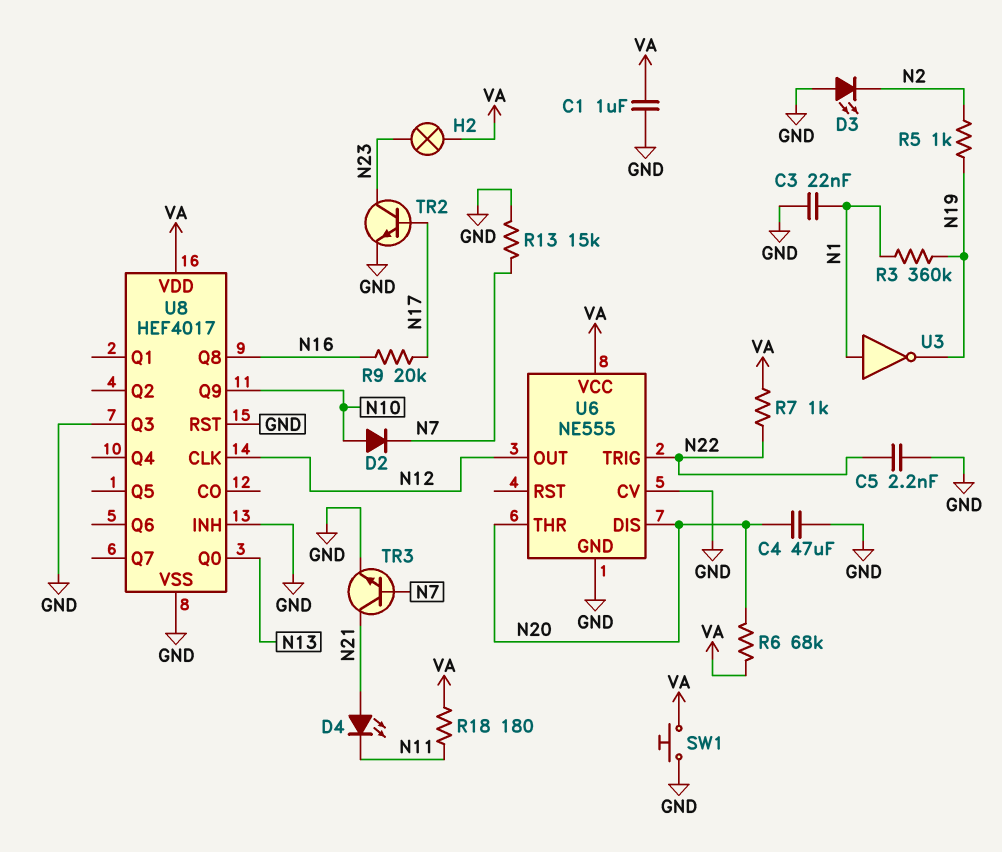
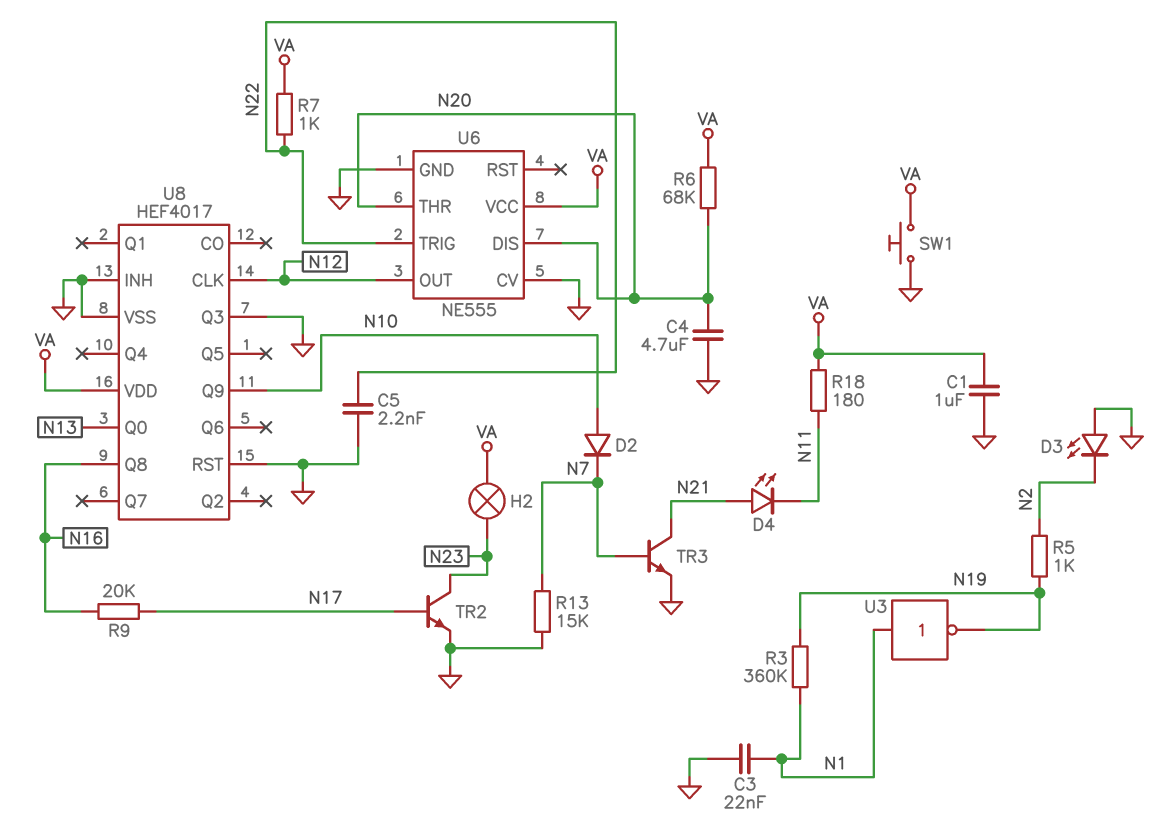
C4: 47uF (GND, N20) -> 4.7uF (GND, N20)

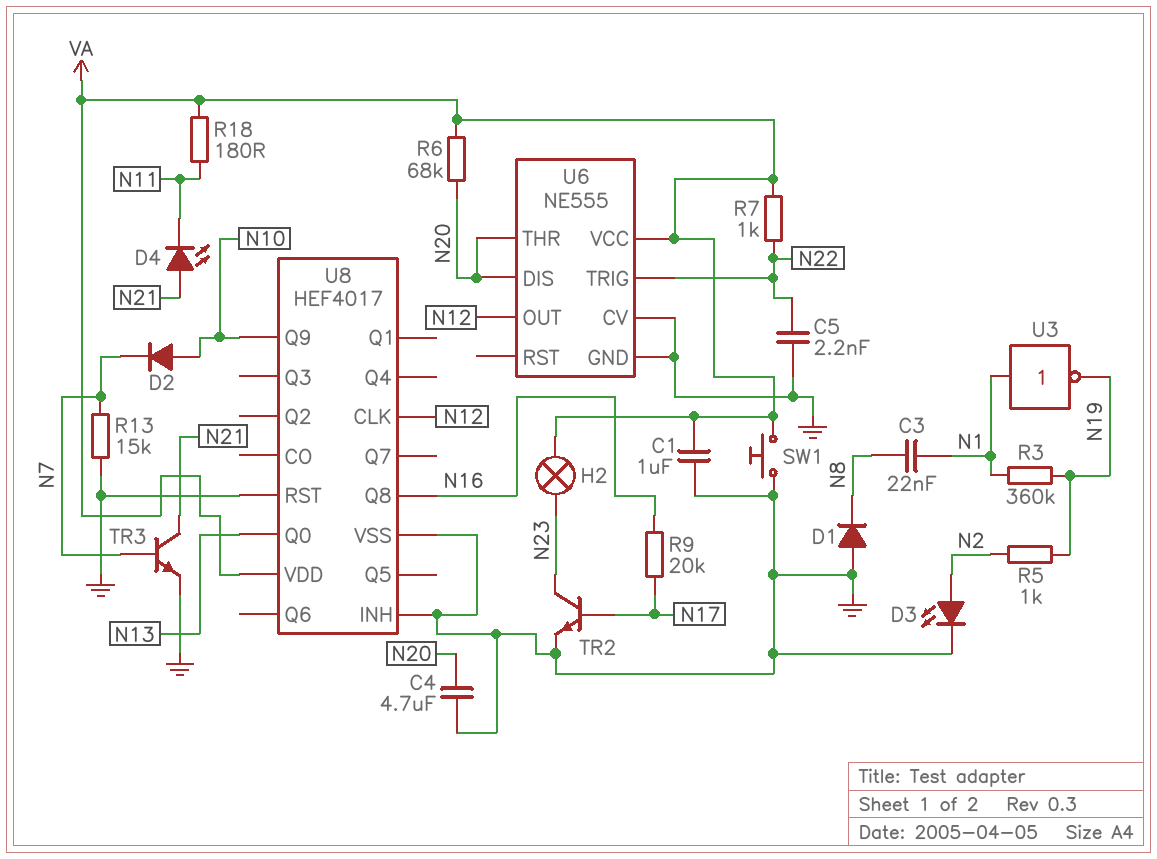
C3: 22nF (GND, N1) -> 22nF (N1, N8)
D1: none -> diode (A GND, K N8)
D3: LED (A GND, K N2) -> LED (A N2, K GND)
U8 pin Q3: GND -> none

